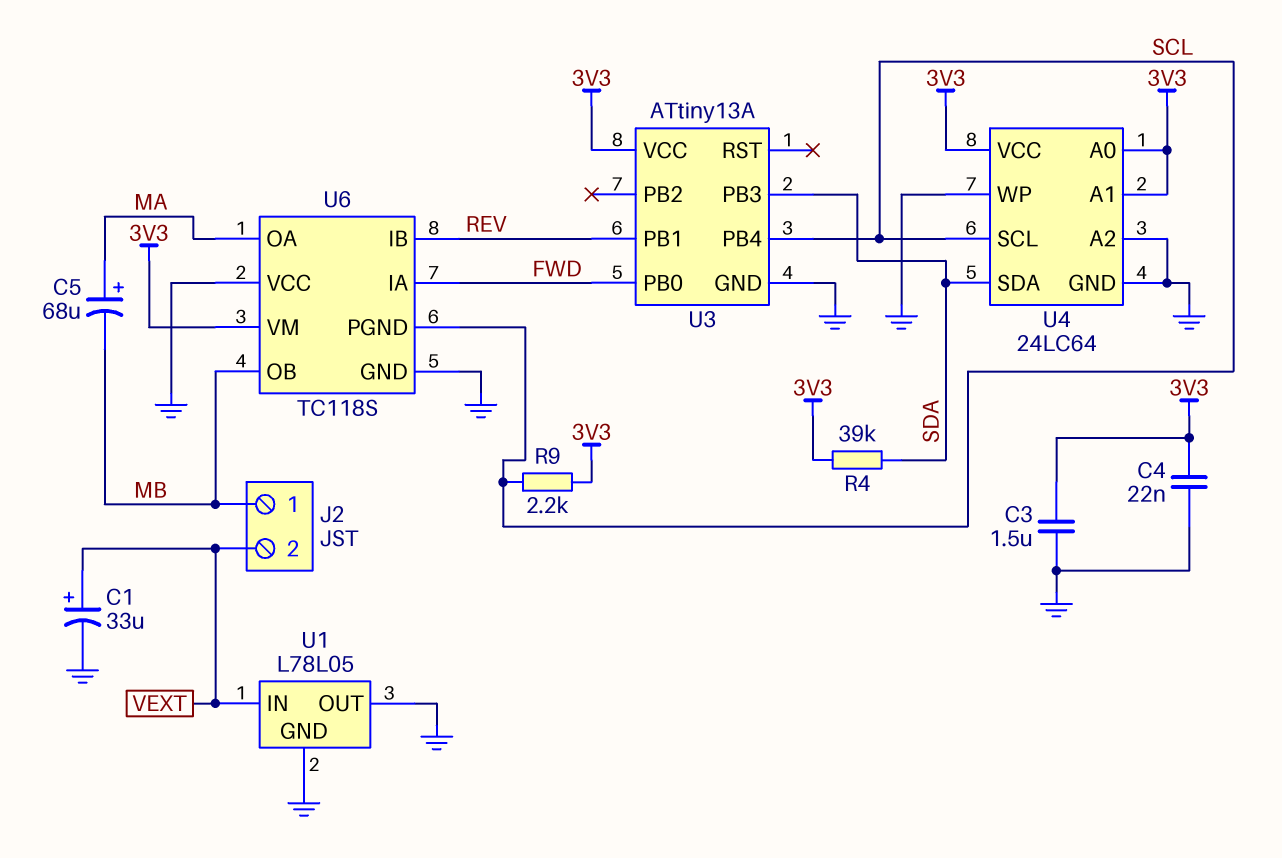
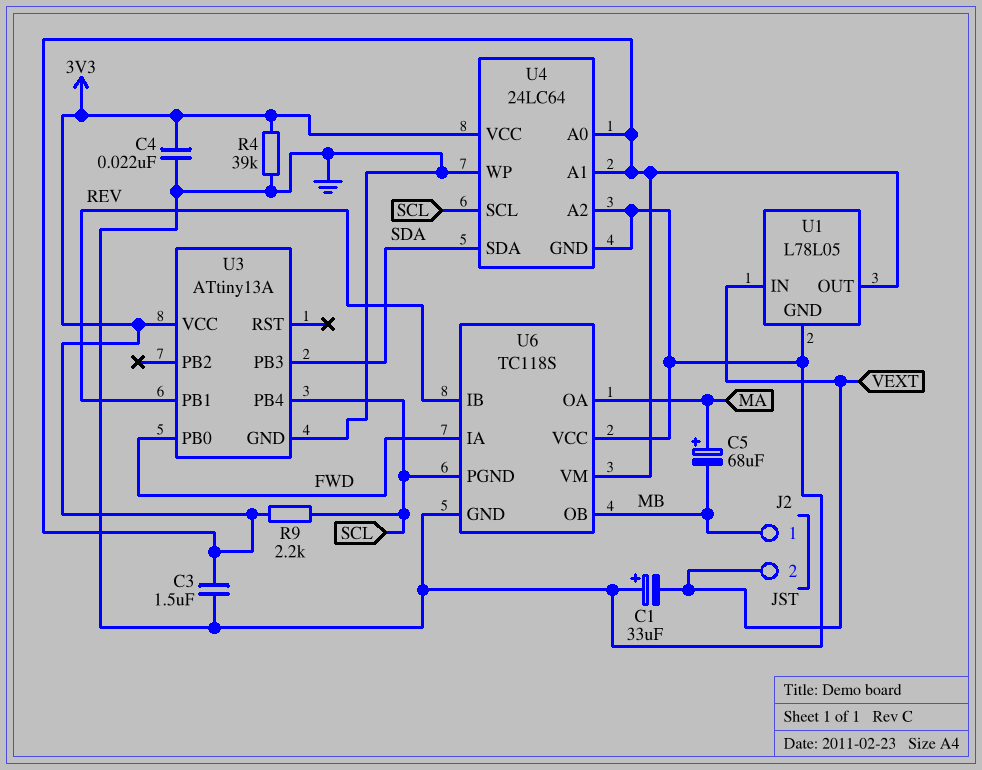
C1: 33uF (plus VEXT, minus GND) -> 33uF (plus GND, minus VEXT)
R4: 39k (3V3, SDA) -> 39k (3V3, GND)
U1 pin OUT: GND -> 3V3

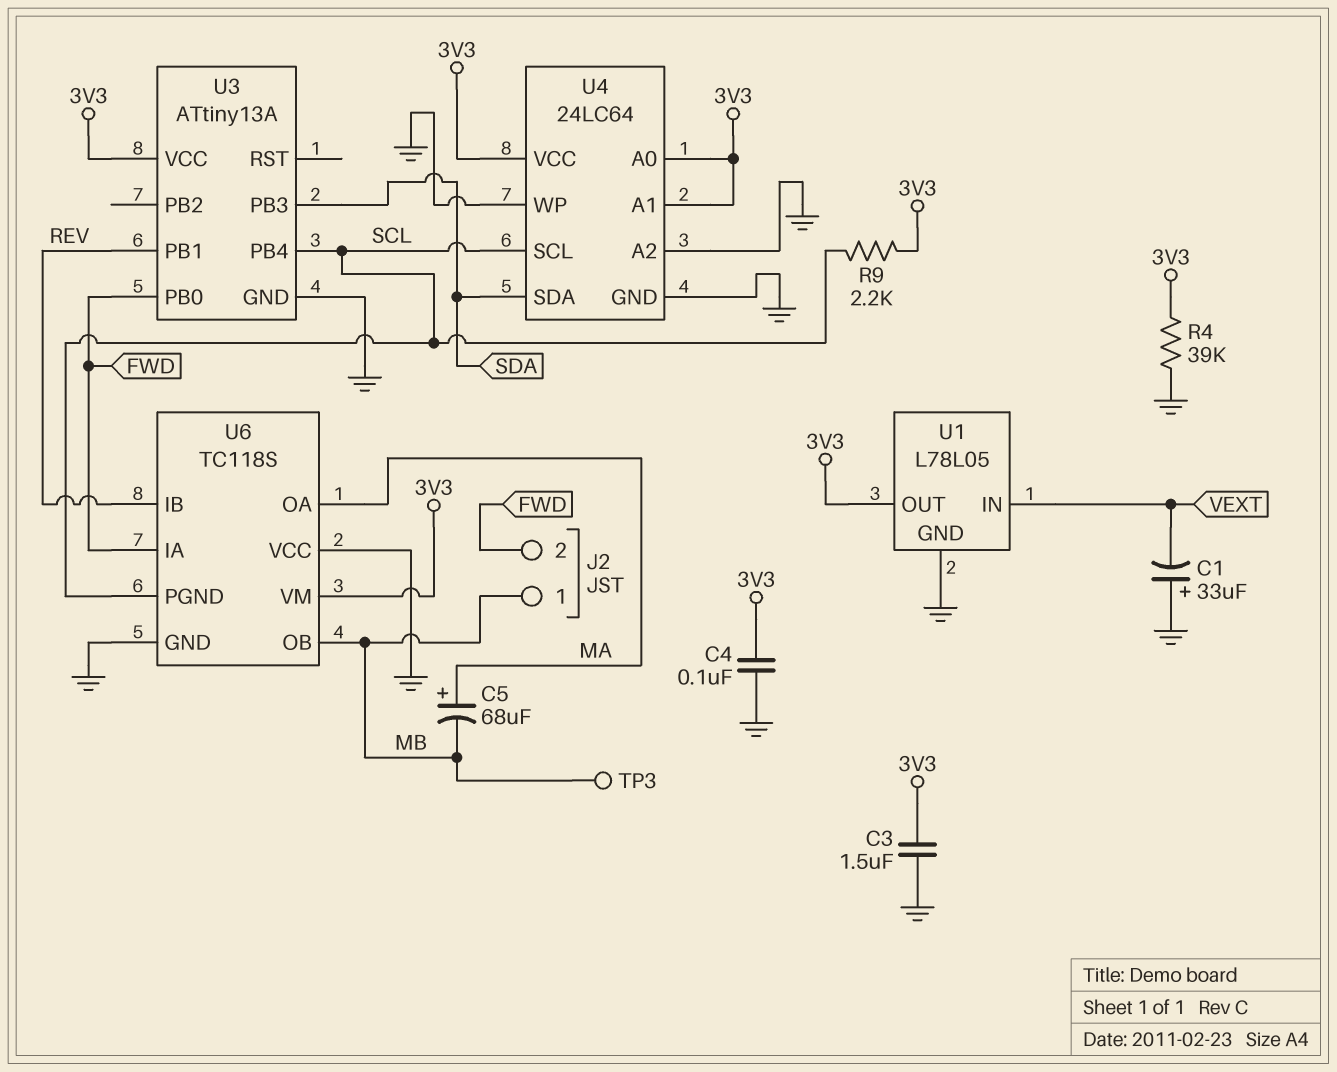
C4: 22nF (3V3, GND) -> 100nF (3V3, GND)
J2 pin 2: VEXT -> FWD
TP3: none -> test point (MB)

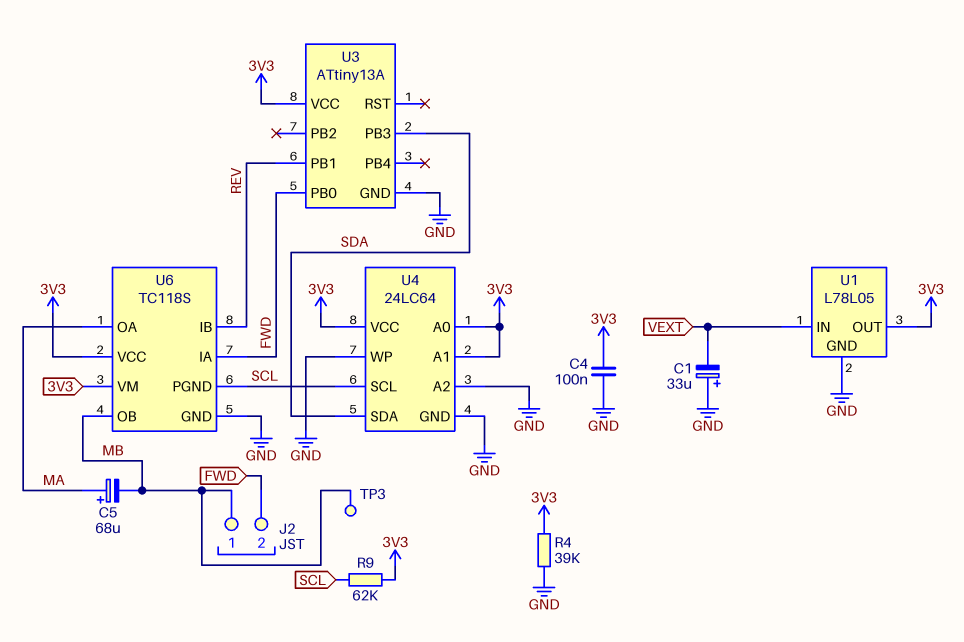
C3: 1.5uF (3V3, GND) -> none
R9: 2.2k (3V3, SCL) -> 62k (3V3, SCL)
U3 pin PB4: SCL -> none
U6 pin VCC: GND -> 3V3

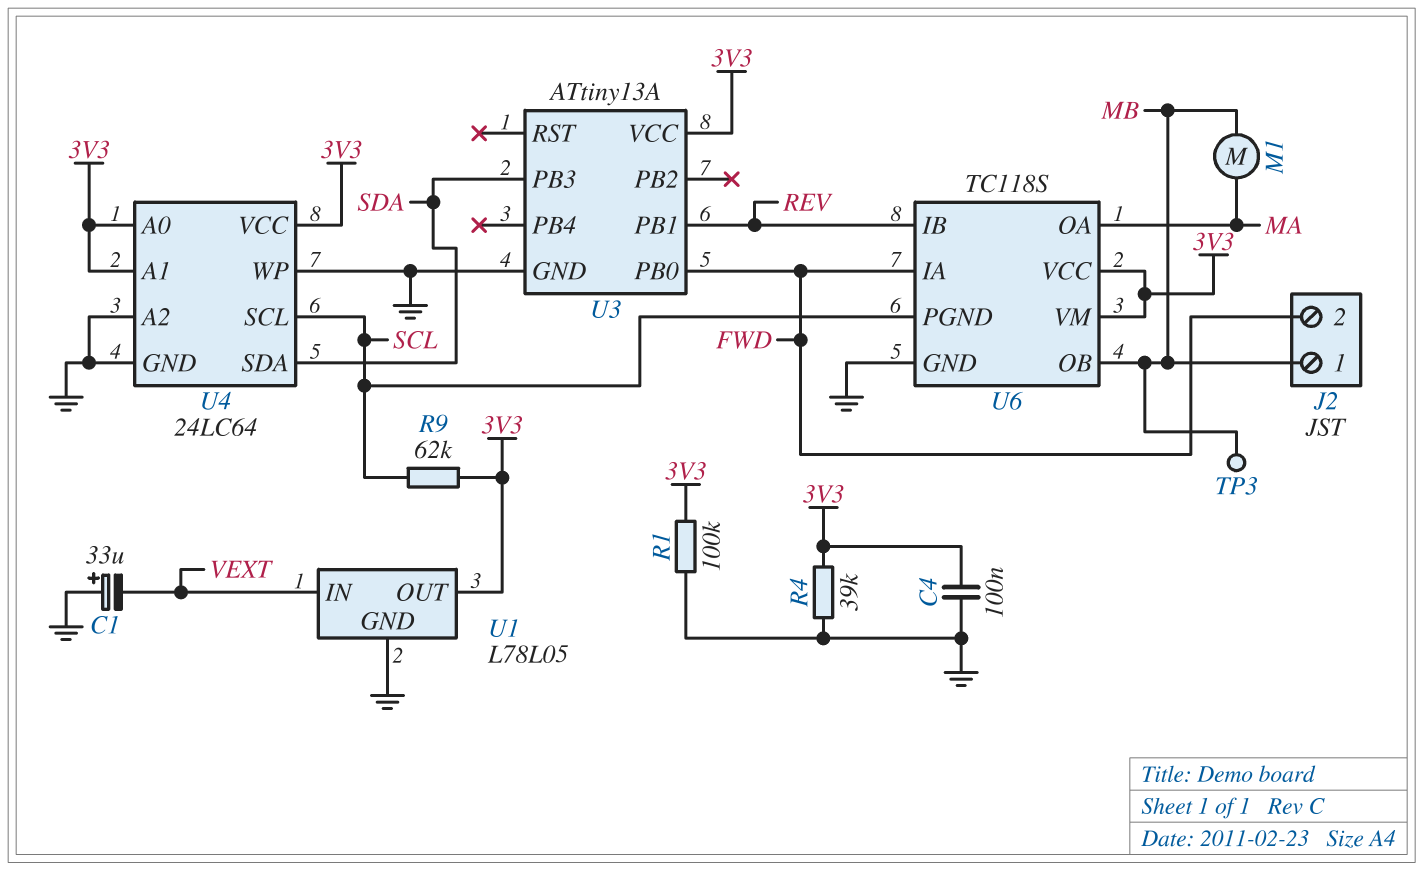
C5: 68uF (plus MA, minus MB) -> none
M1: none -> motor (MA, MB)
R1: none -> 100k (3V3, GND)

